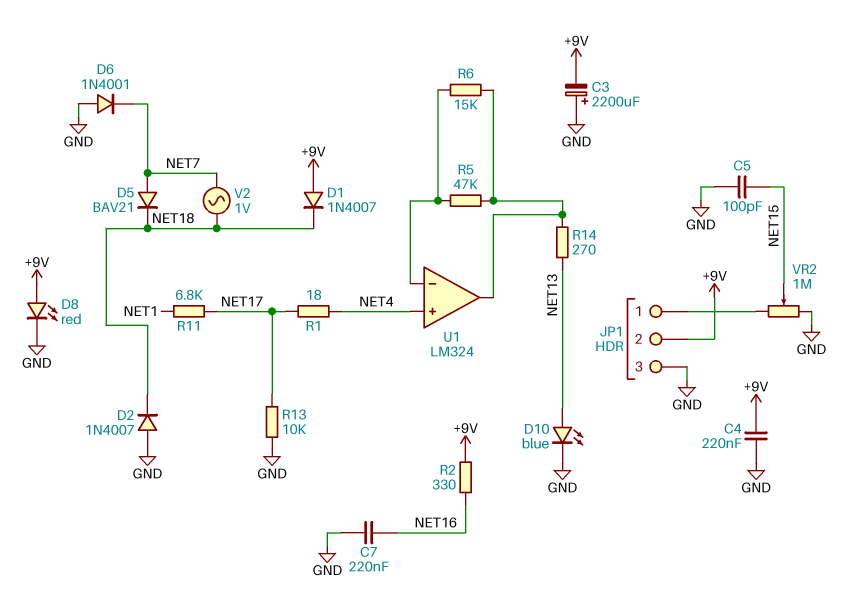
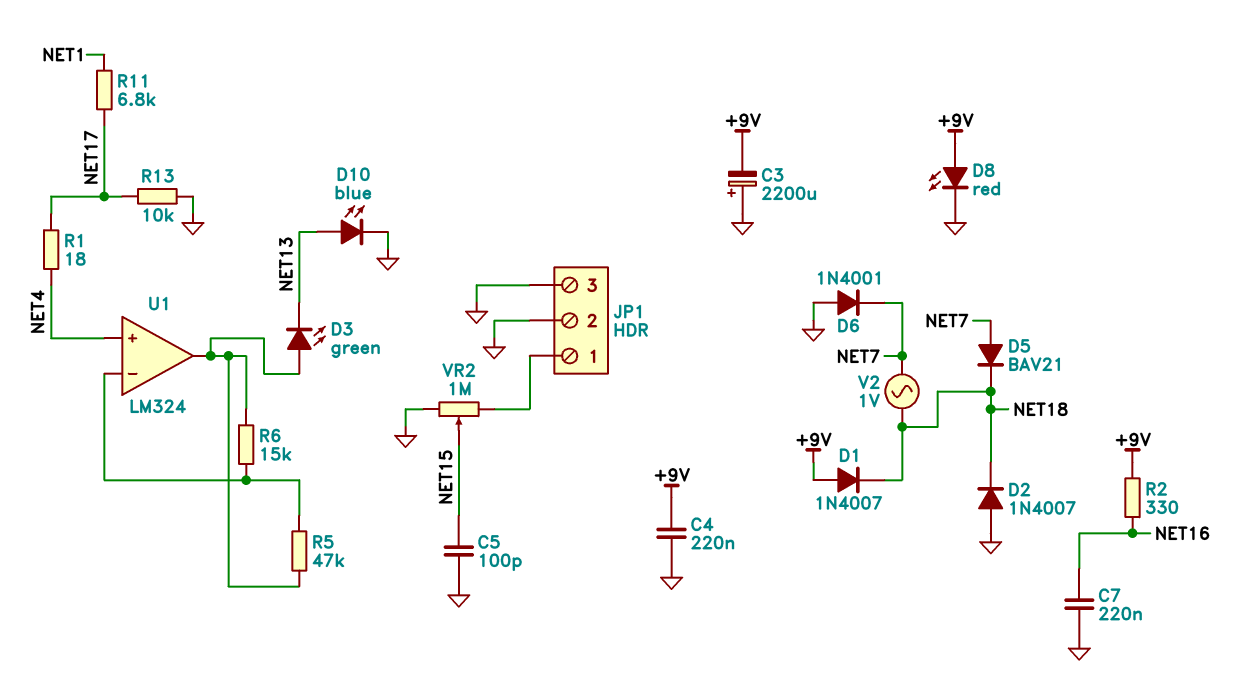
D3: none -> LED green (A U1/out, K NET13)
JP1 pin 2: +9V -> GND
R14: 270 (NET13, U1/out) -> none

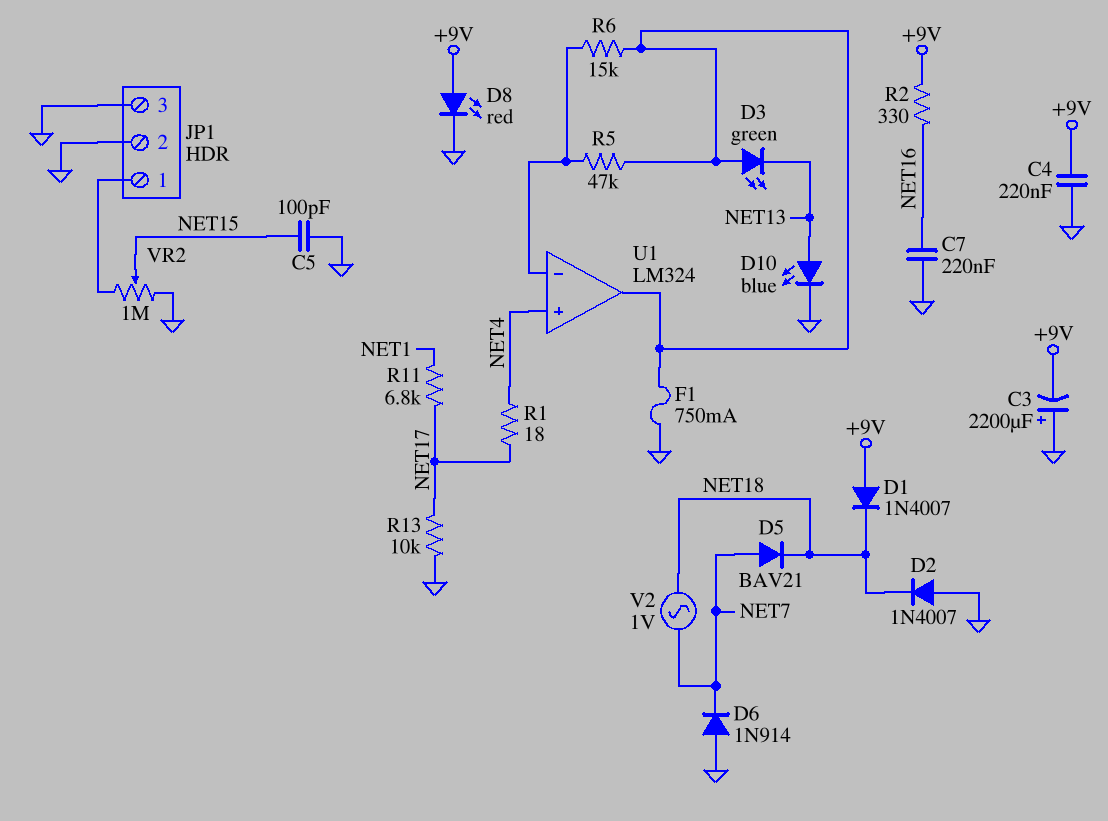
D6: diode 1N4001 (A GND, K NET7) -> diode 1N914 (A GND, K NET7)
F1: none -> 750mA (GND, U1/out)

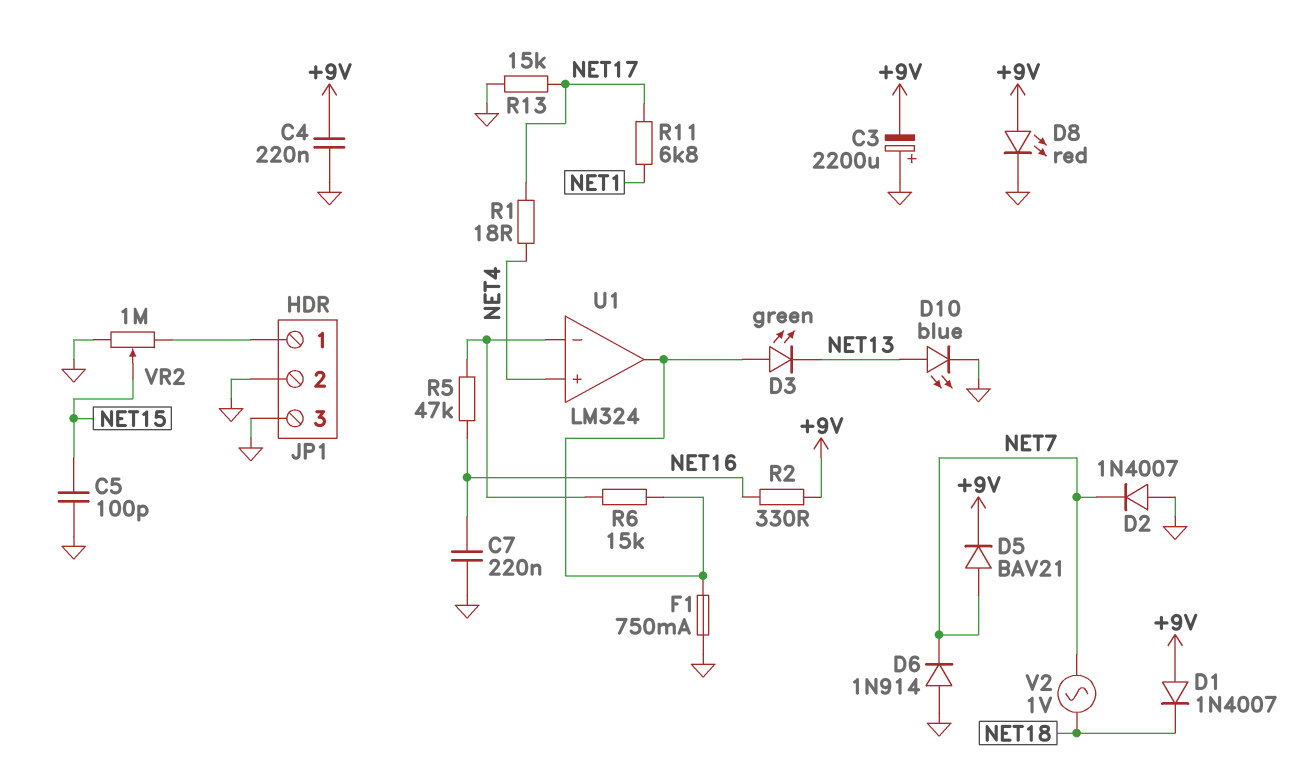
D2: diode 1N4007 (A GND, K NET18) -> diode 1N4007 (A GND, K NET7)
D5: diode BAV21 (A NET7, K NET18) -> diode BAV21 (A NET7, K +9V)
R5: 47k (U1/in-, U1/out) -> 47k (NET16, U1/in-)
R13: 10k (GND, NET17) -> 15k (GND, NET17)

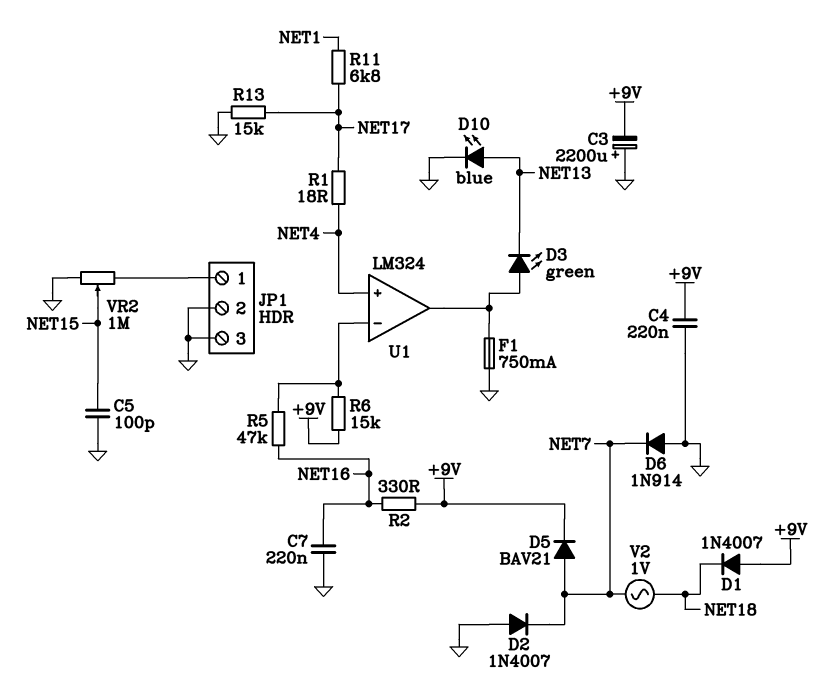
D8: LED red (A +9V, K GND) -> none
R6: 15k (U1/in-, U1/out) -> 15k (+9V, U1/in-)

